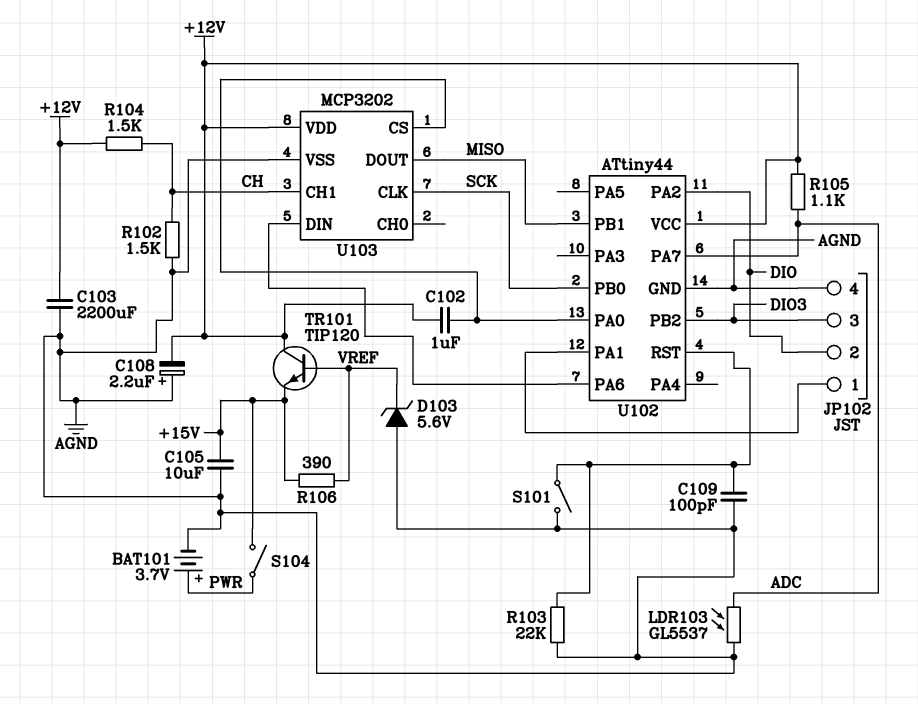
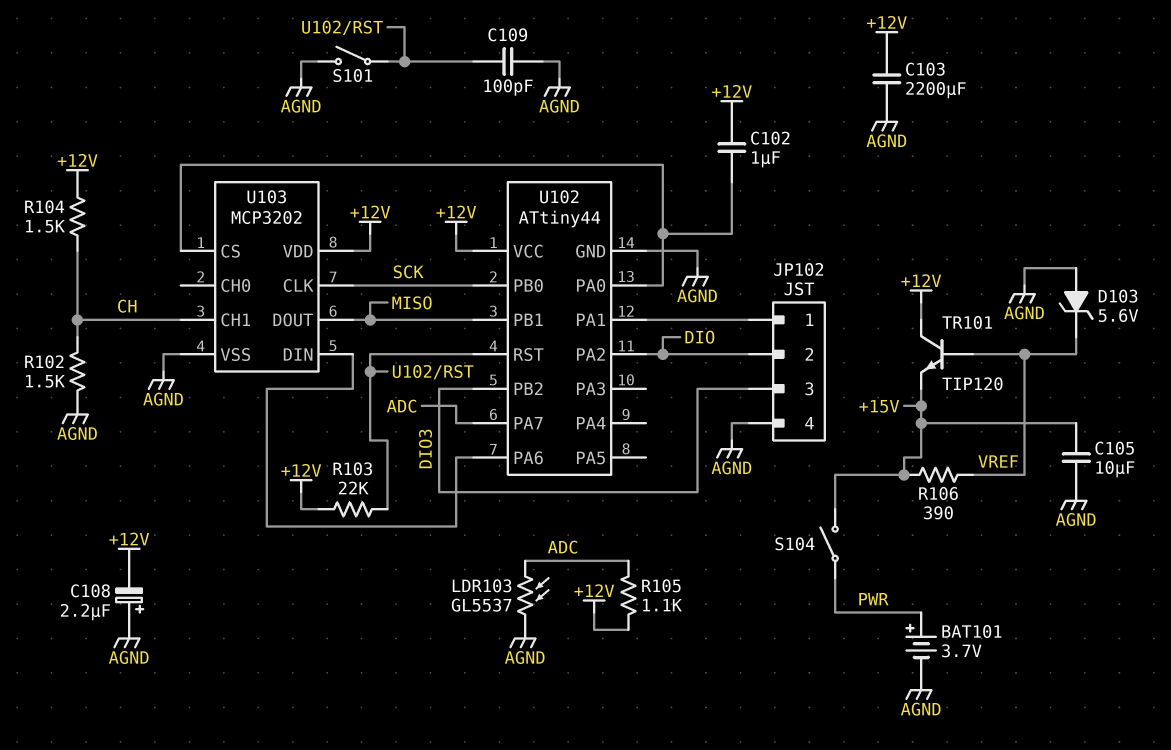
R103: 22k (AGND, U102/RST) -> 22k (+12V, U102/RST)

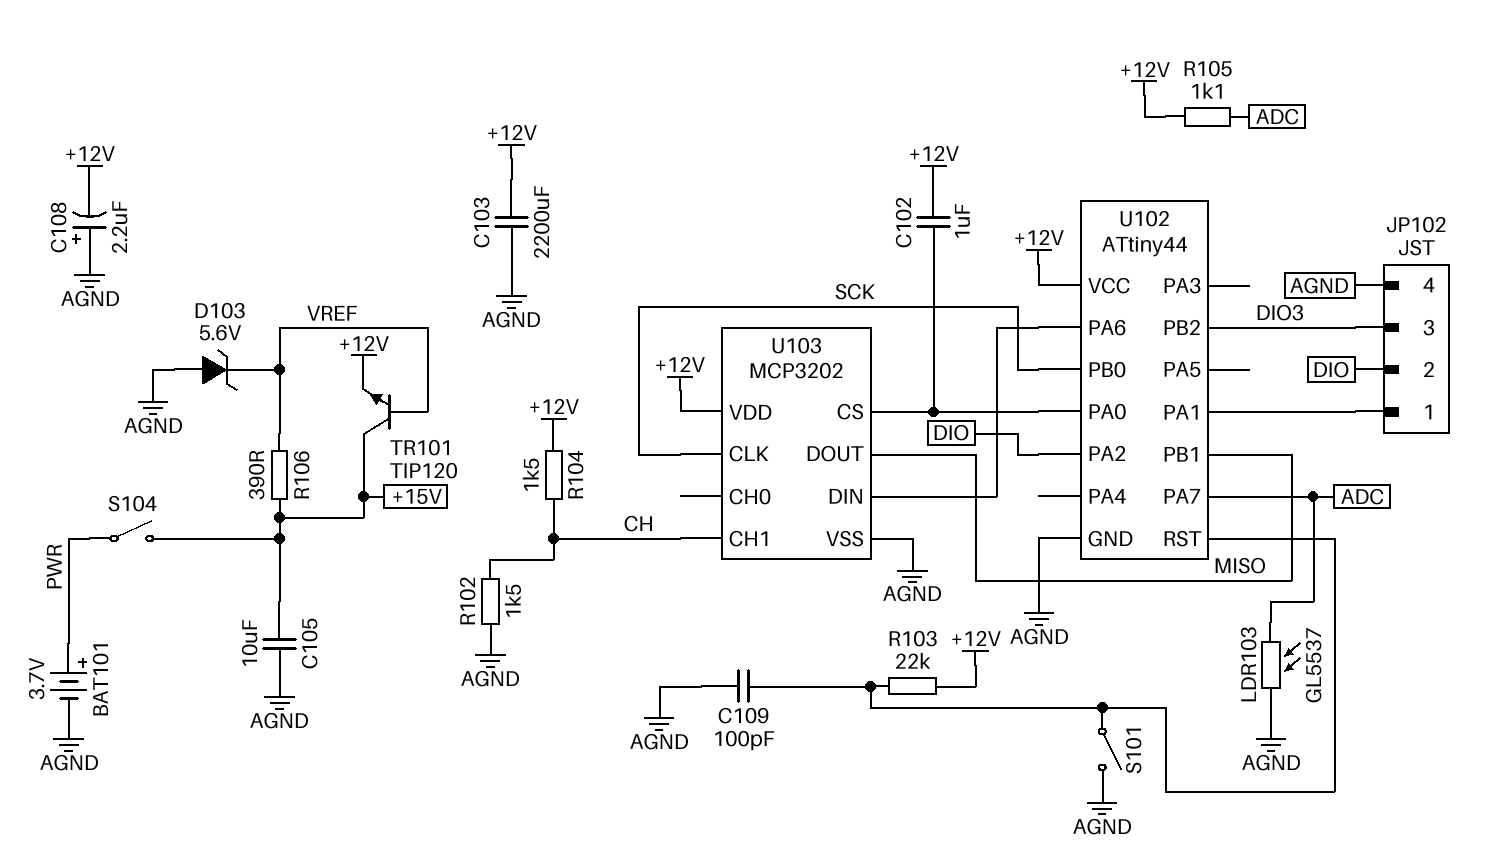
TR101: NPN TIP120 (B VREF, C +12V, E +15V) -> NPN TIP120 (B VREF, C +15V, E +12V)

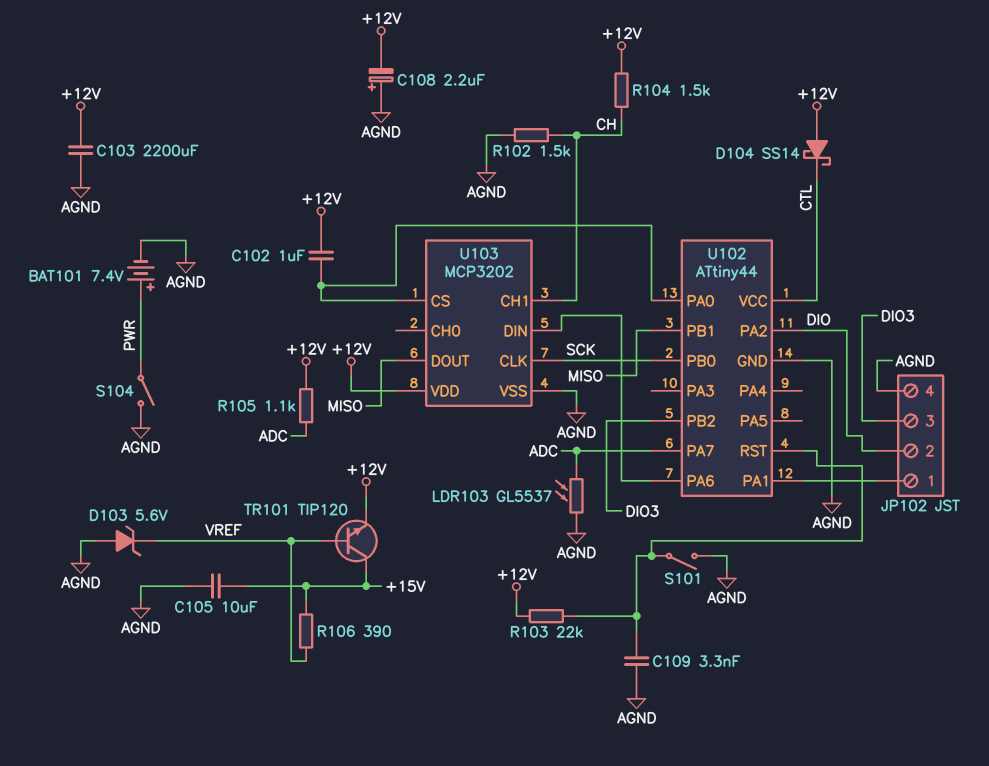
BAT101: 3.7V (plus PWR, minus AGND) -> 7.4V (plus PWR, minus AGND)
C109: 100pF (AGND, U102/RST) -> 3.3nF (AGND, U102/RST)
D104: none -> schottky SS14 (A +12V, K CTL)
S104: switch (+15V, PWR) -> switch (AGND, PWR)
U102 pin VCC: +12V -> CTL

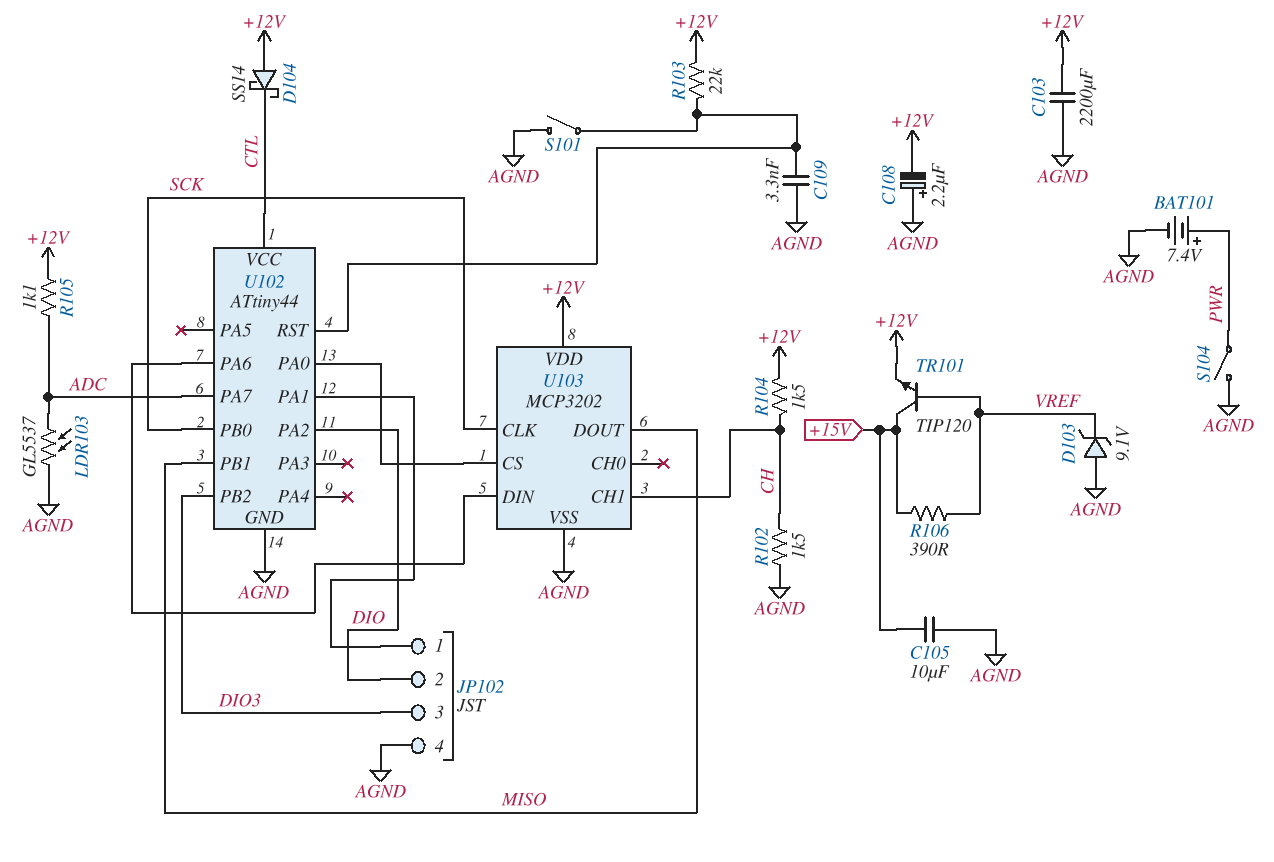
C102: 1uF (+12V, U102/PA0) -> none
D103: zener 5.6V (A AGND, K VREF) -> zener 9.1V (A AGND, K VREF)

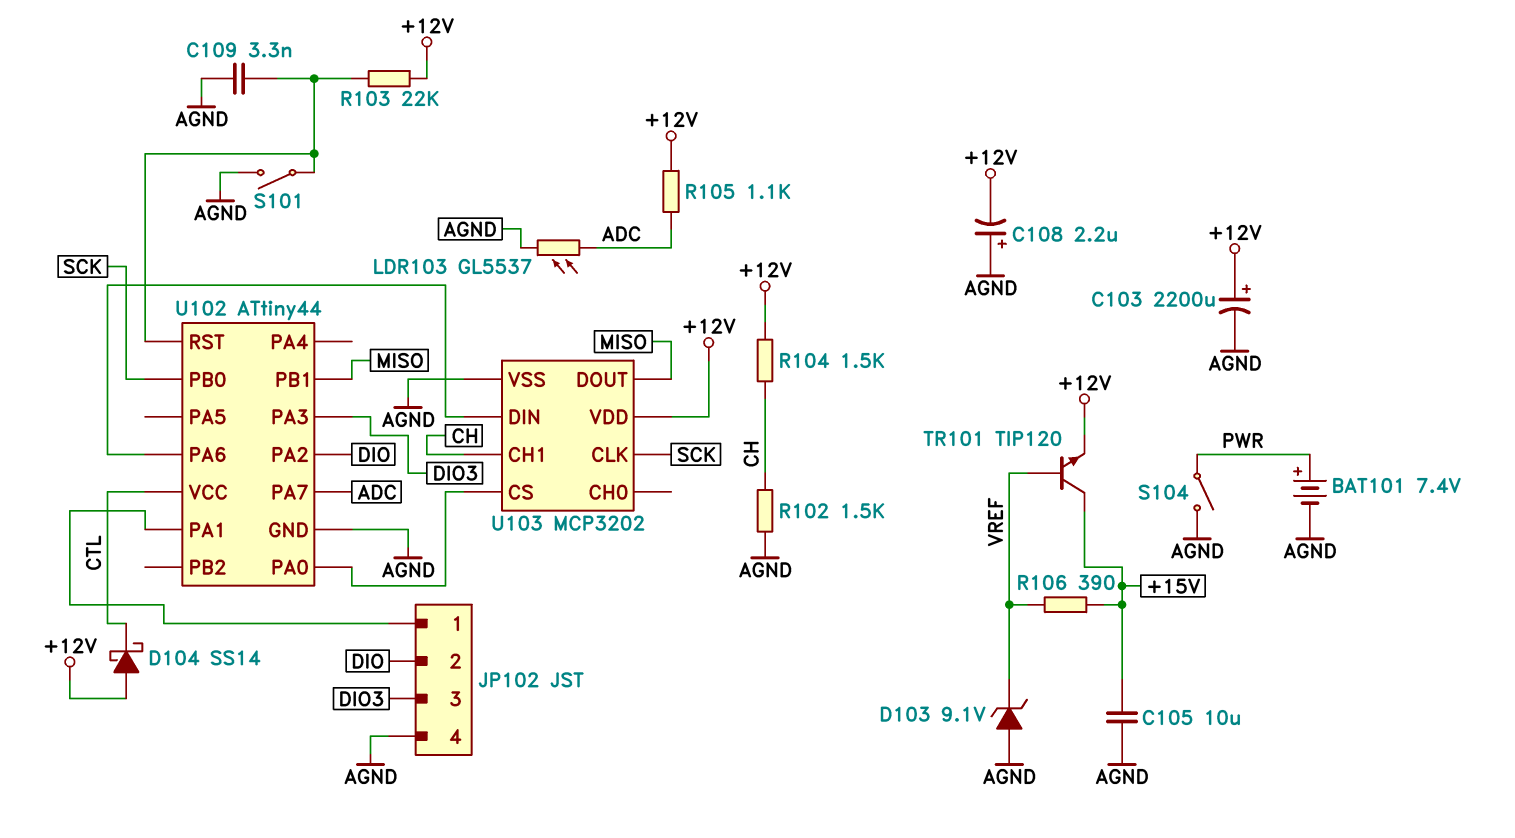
C103: 2200uF (+12V, AGND) -> 2200uF (plus +12V, minus AGND)
U102 pin PA3: none -> DIO3
U102 pin PB2: DIO3 -> none

